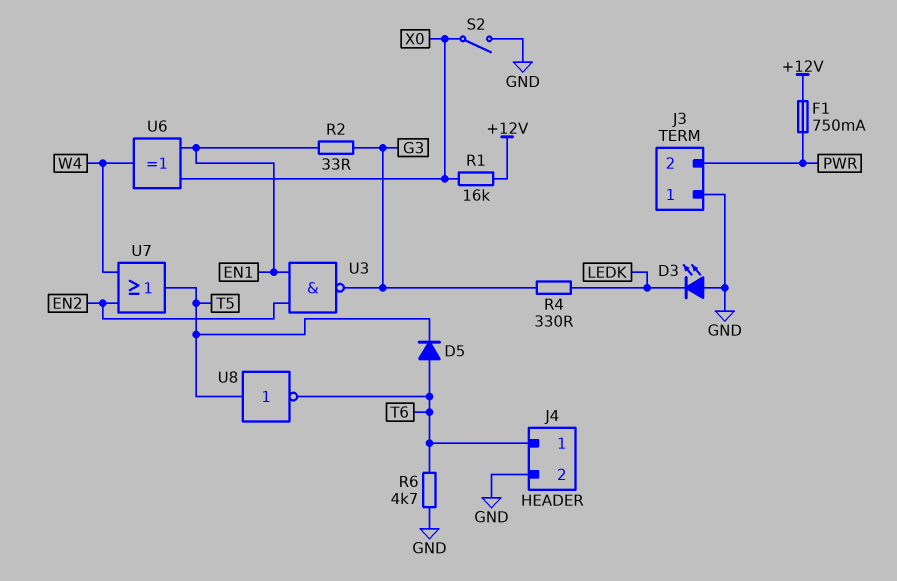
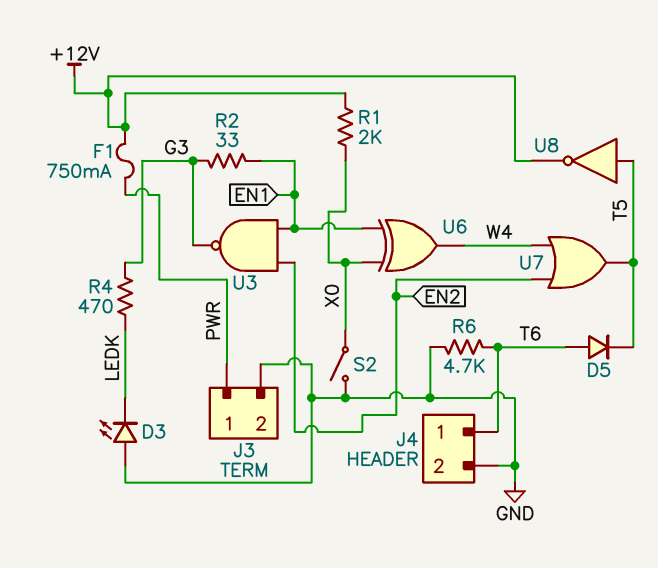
J3 pin 1: GND -> PWR
J3 pin 2: PWR -> GND
R1: 16k (+12V, X0) -> 2k (+12V, X0)
R4: 330 (G3, LEDK) -> 470 (G3, LEDK)
U8: NOT (in T5, out T6) -> NOT (in T5, out +12V)

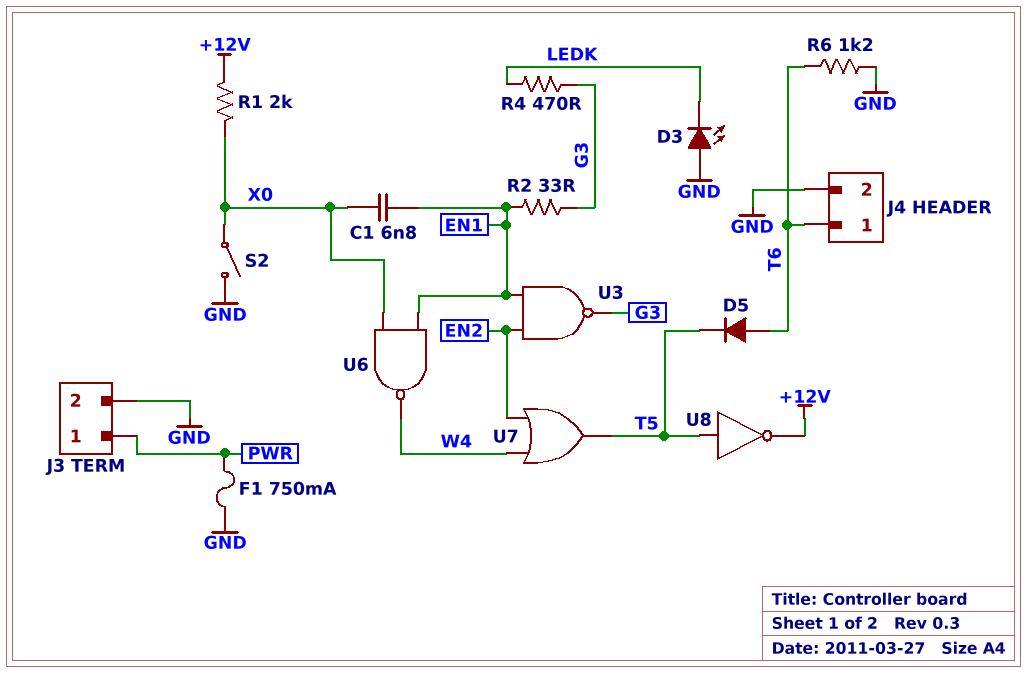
C1: none -> 6.8nF (EN1, X0)
F1: 750mA (+12V, PWR) -> 750mA (GND, PWR)
R6: 4.7k (GND, T6) -> 1.2k (GND, T6)
U6: XOR (in EN1, in X0, out W4) -> NAND (in EN1, in X0, out W4)

